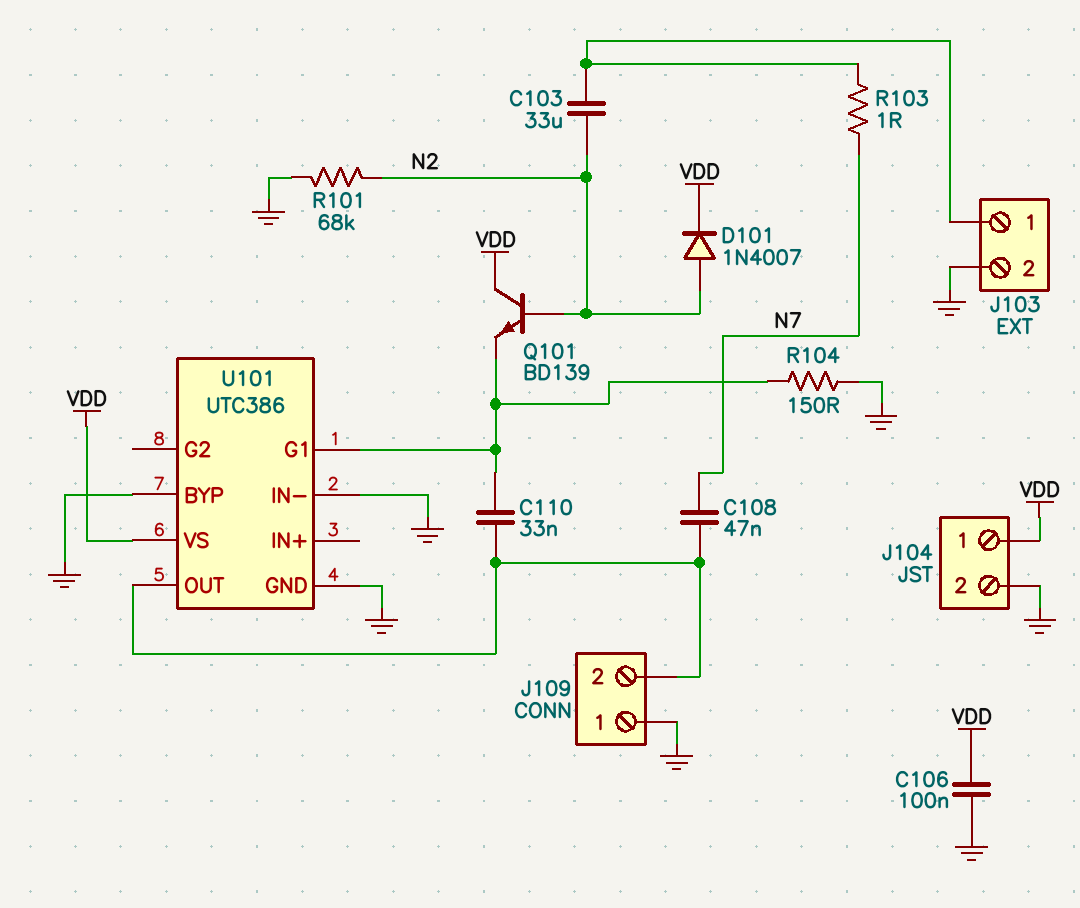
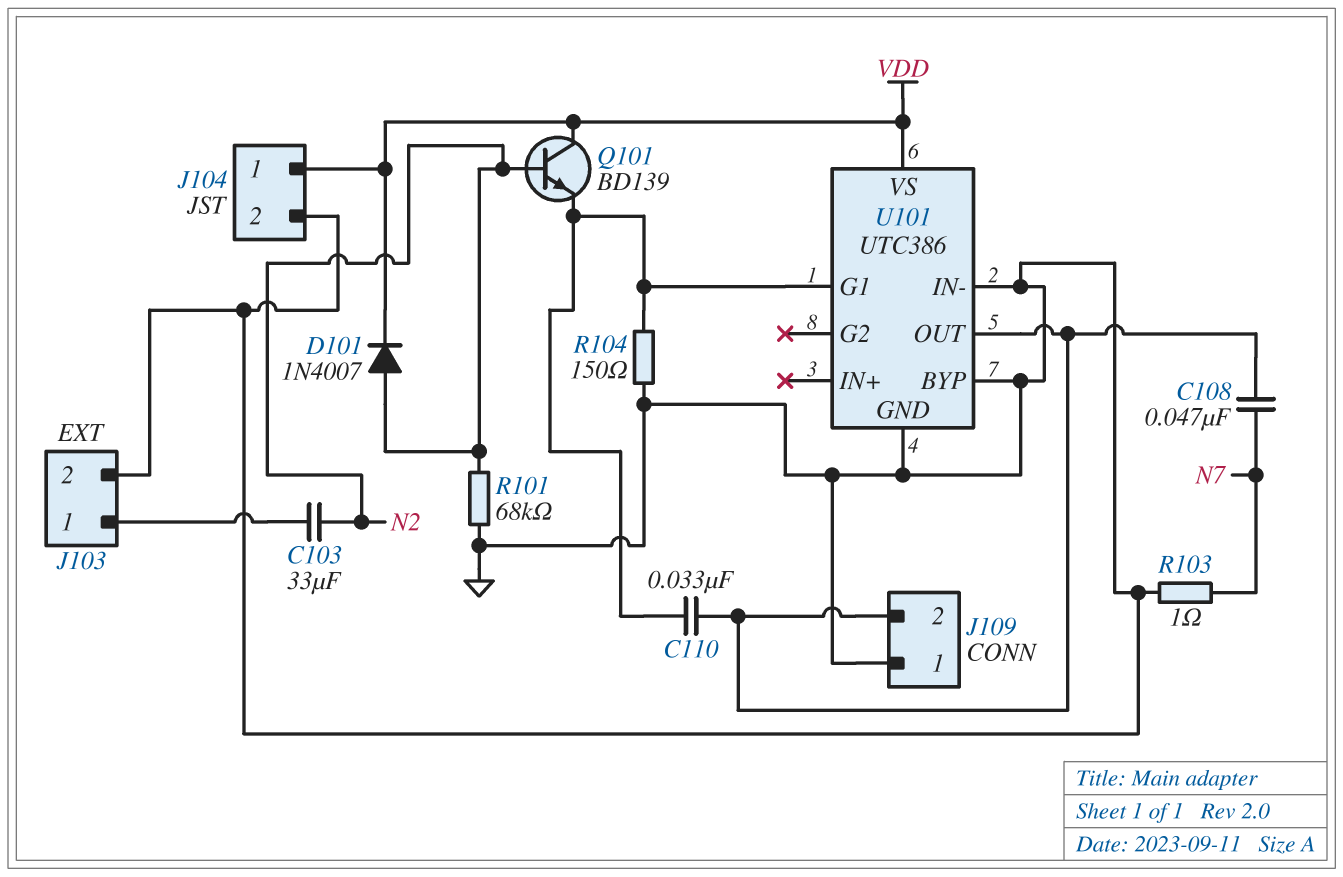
C106: 100nF (GND, VDD) -> none
R103: 1 (J103/1, N7) -> 1 (GND, N7)

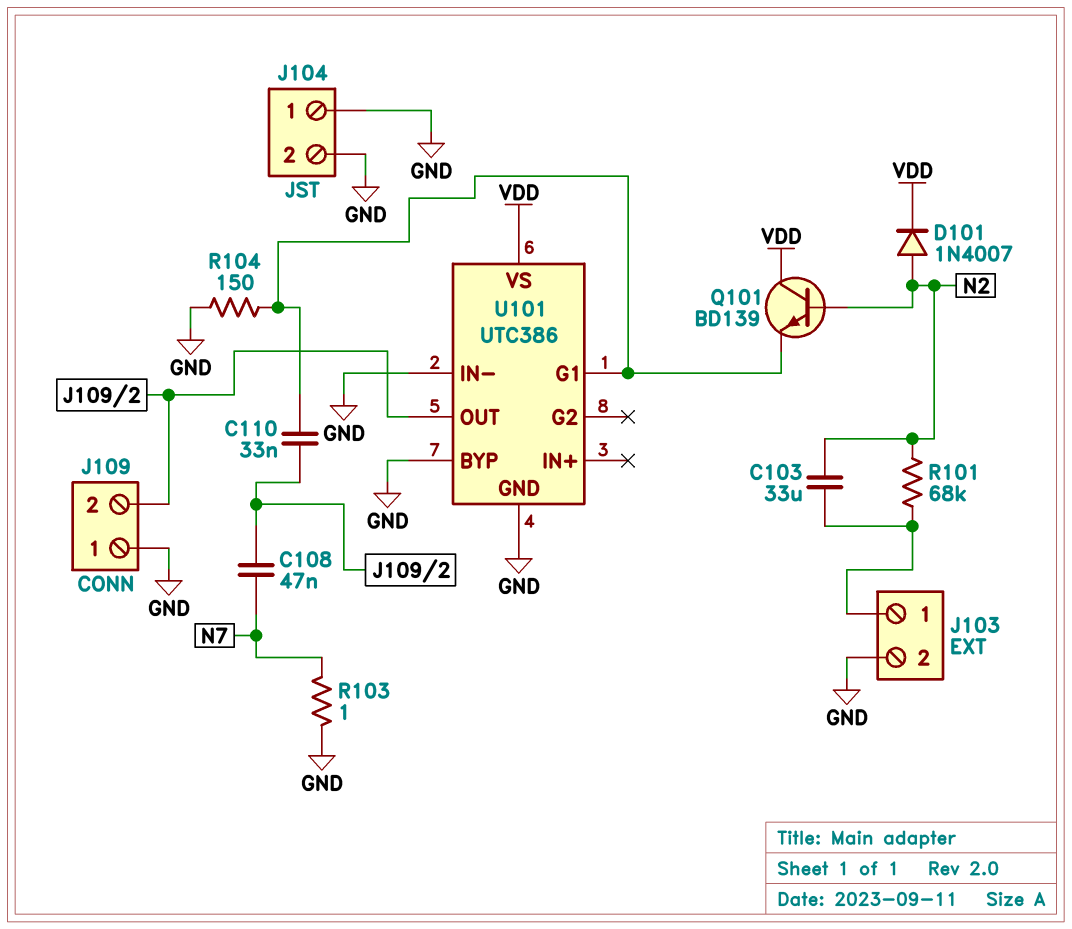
J104 pin 1: VDD -> GND
R101: 68k (GND, N2) -> 68k (J103/1, N2)

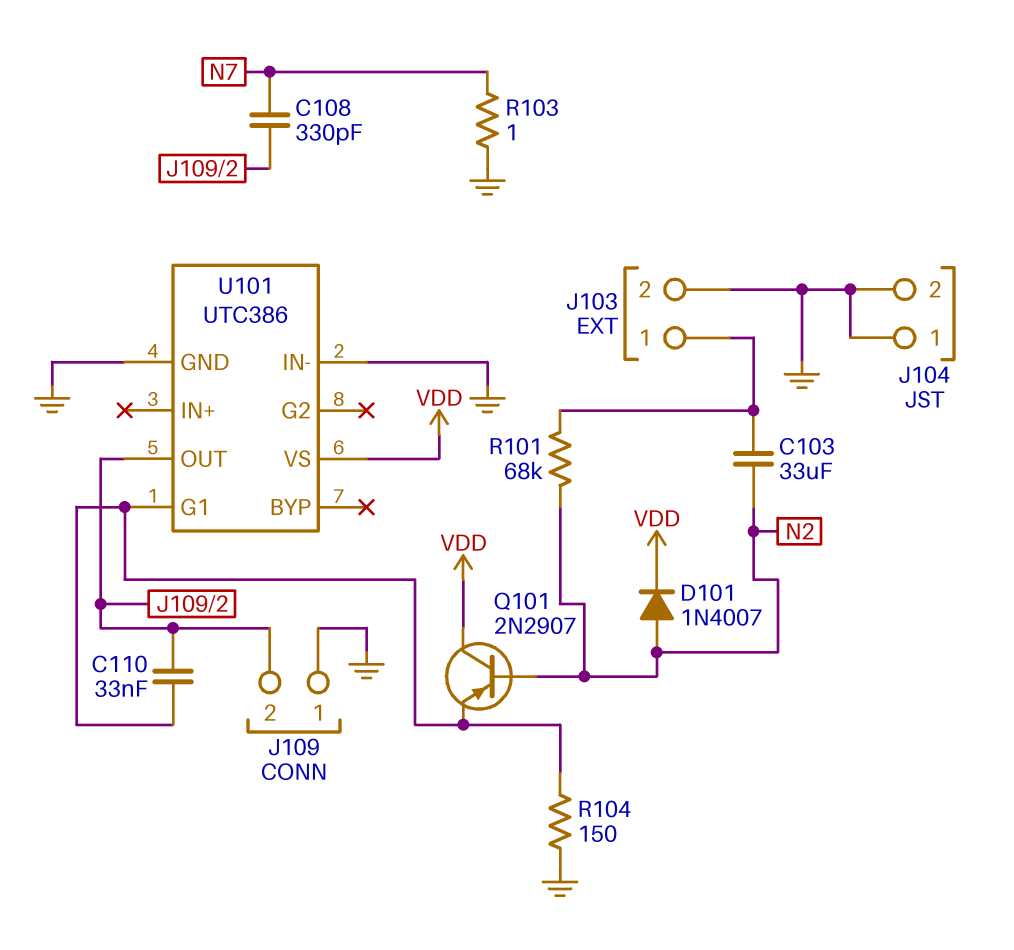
C108: 47nF (J109/2, N7) -> 330pF (J109/2, N7)
Q101: NPN BD139 (B N2, C VDD, E U101/G1) -> PNP 2N2907 (B N2, C VDD, E U101/G1)
U101 pin BYP: GND -> none

